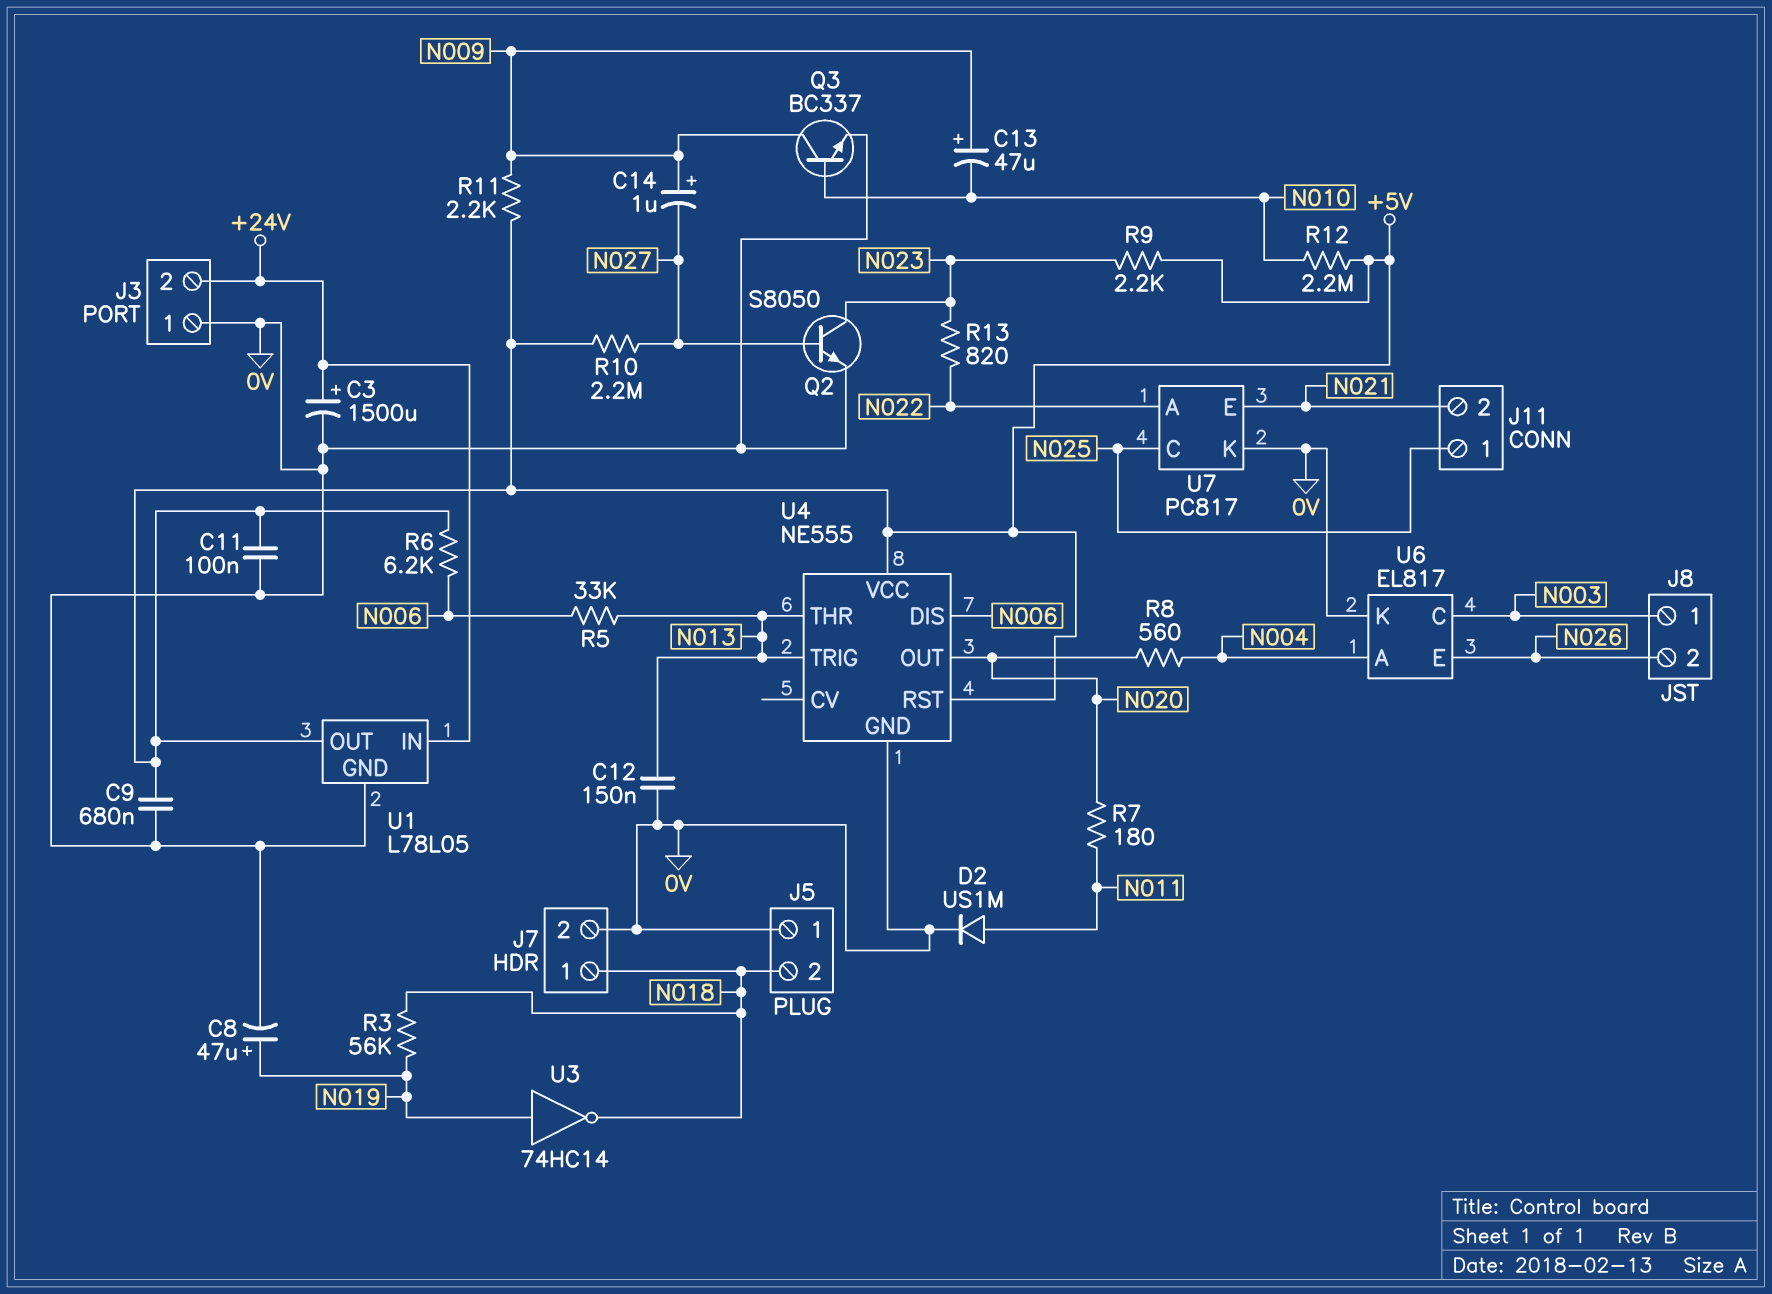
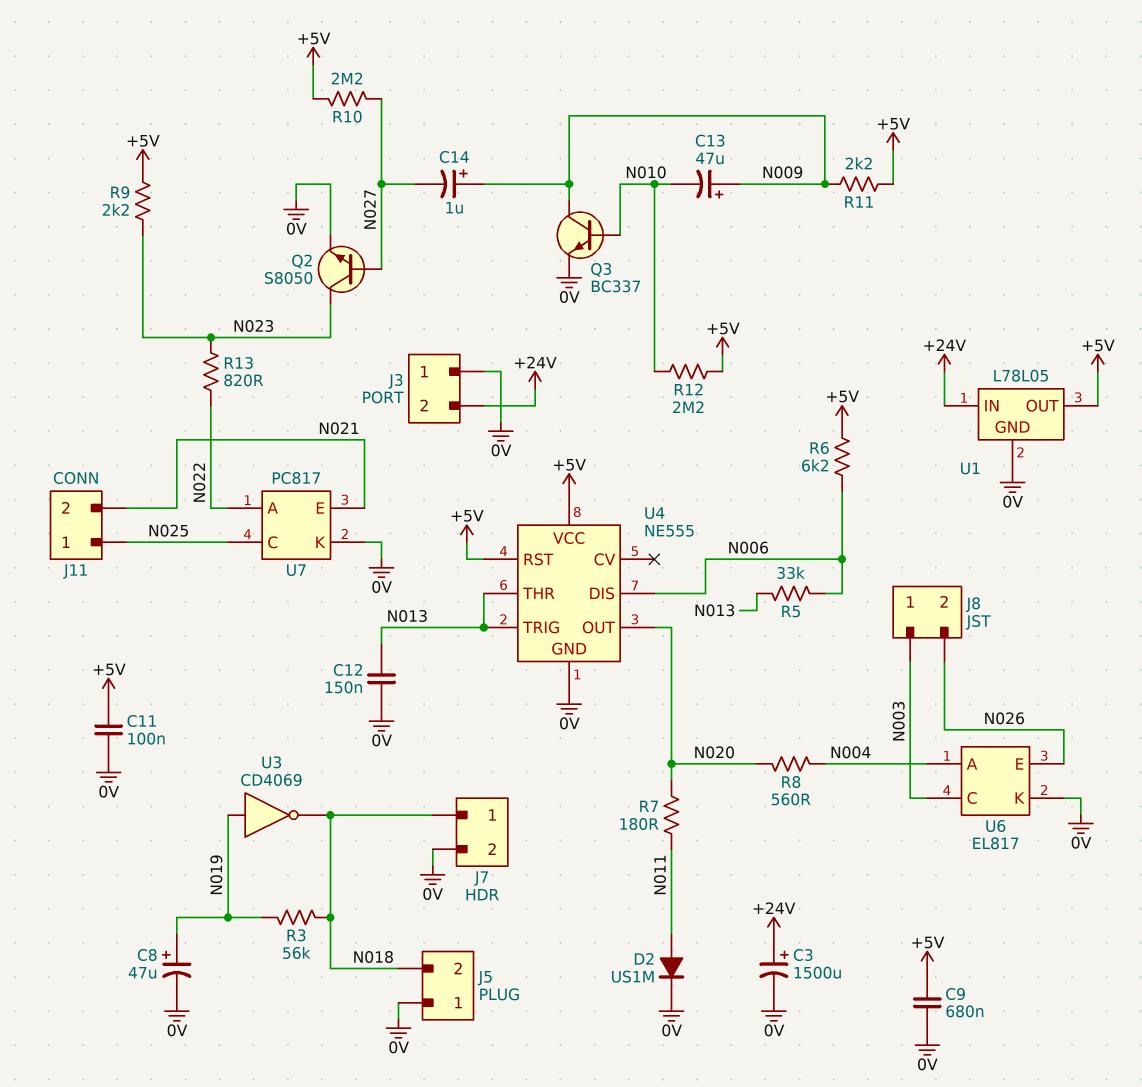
U3: NOT 74HC14 (in N019, out N018) -> NOT CD4069 (in N019, out N018)

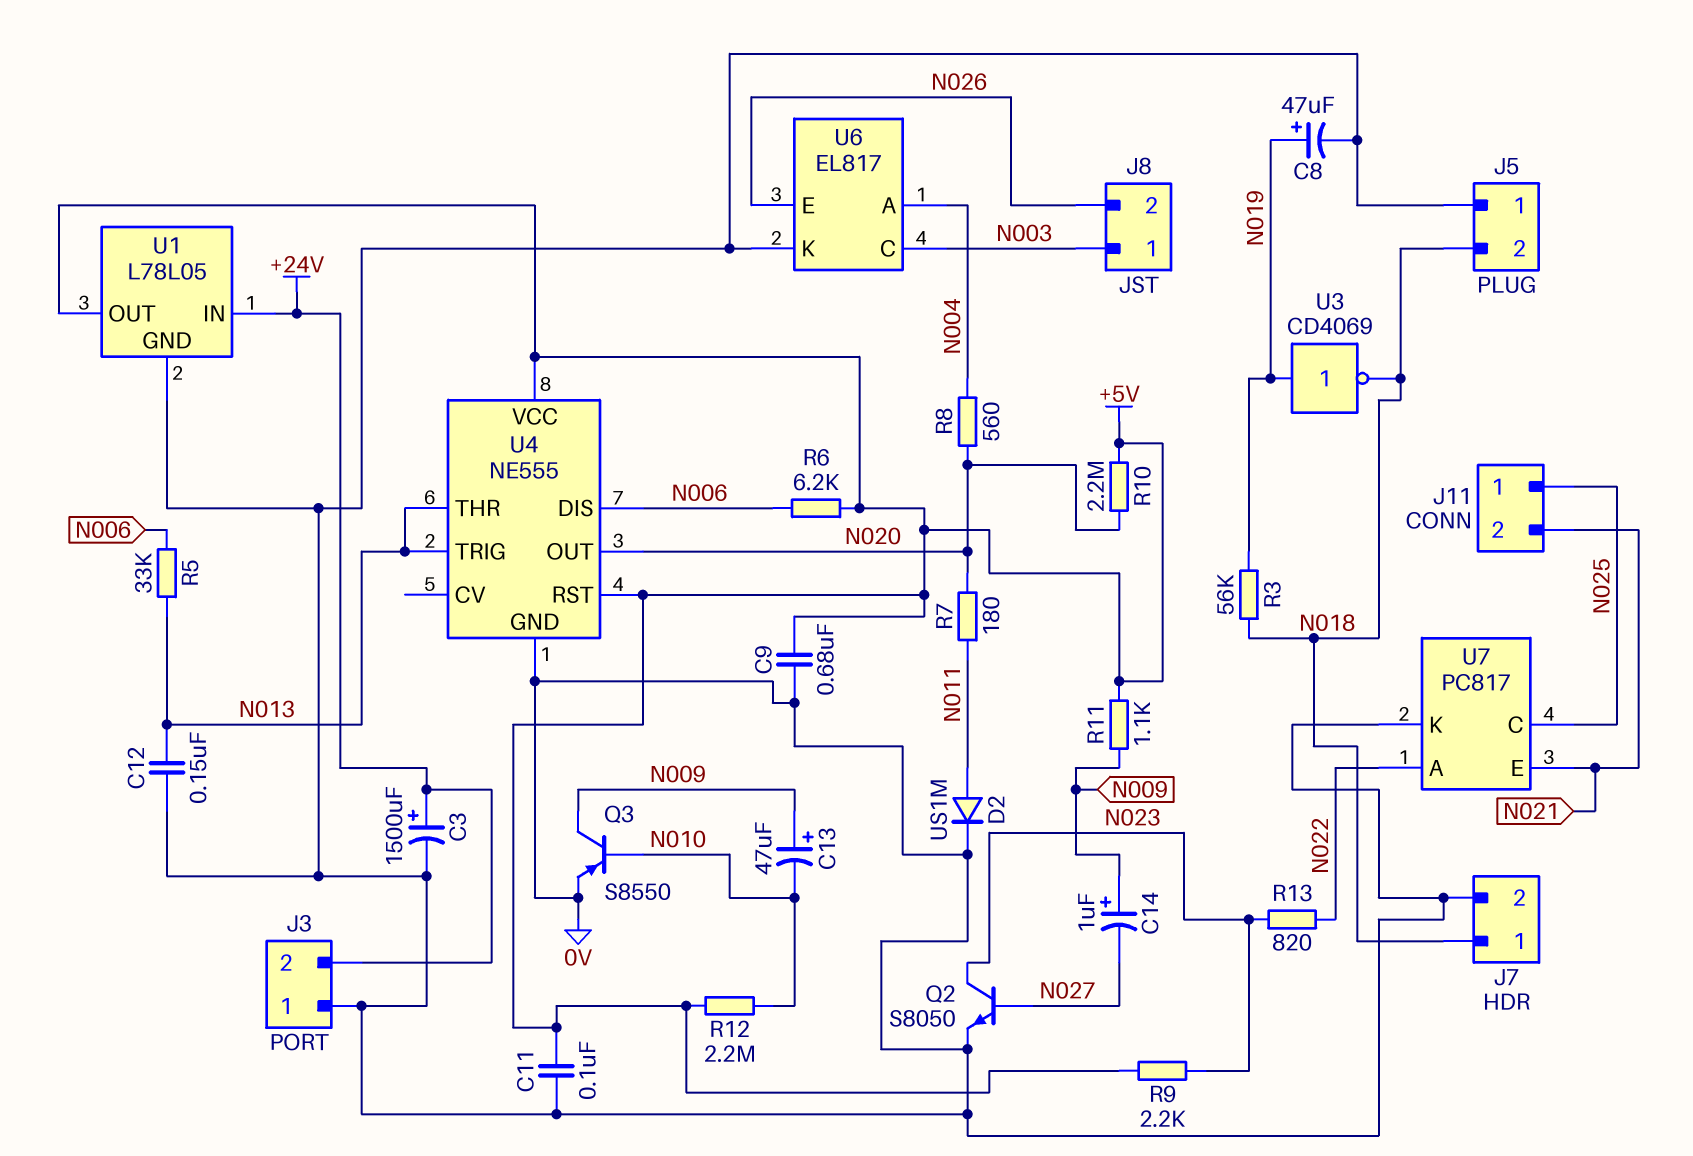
Q3: NPN BC337 (B N010, C N009, E 0V) -> PNP S8550 (B N010, C N009, E 0V)
R10: 2.2M (+5V, N027) -> 2.2M (+5V, N020)
R11: 2.2k (+5V, N009) -> 1.1k (+5V, N009)

